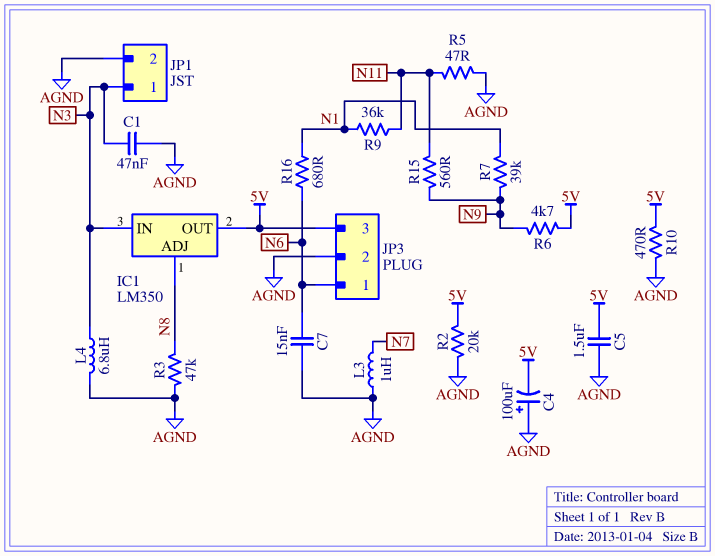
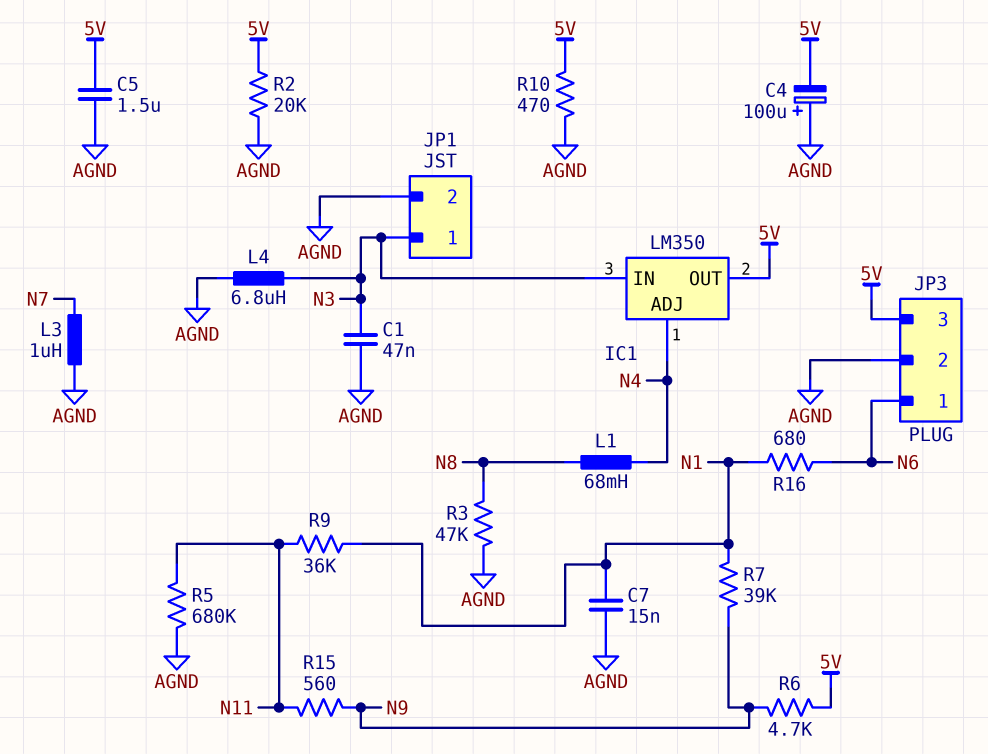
C7: 15nF (AGND, N6) -> 15nF (AGND, N1)
IC1 pin ADJ: N8 -> N4
L1: none -> 68mH (N4, N8)
R5: 47 (AGND, N11) -> 680k (AGND, N11)

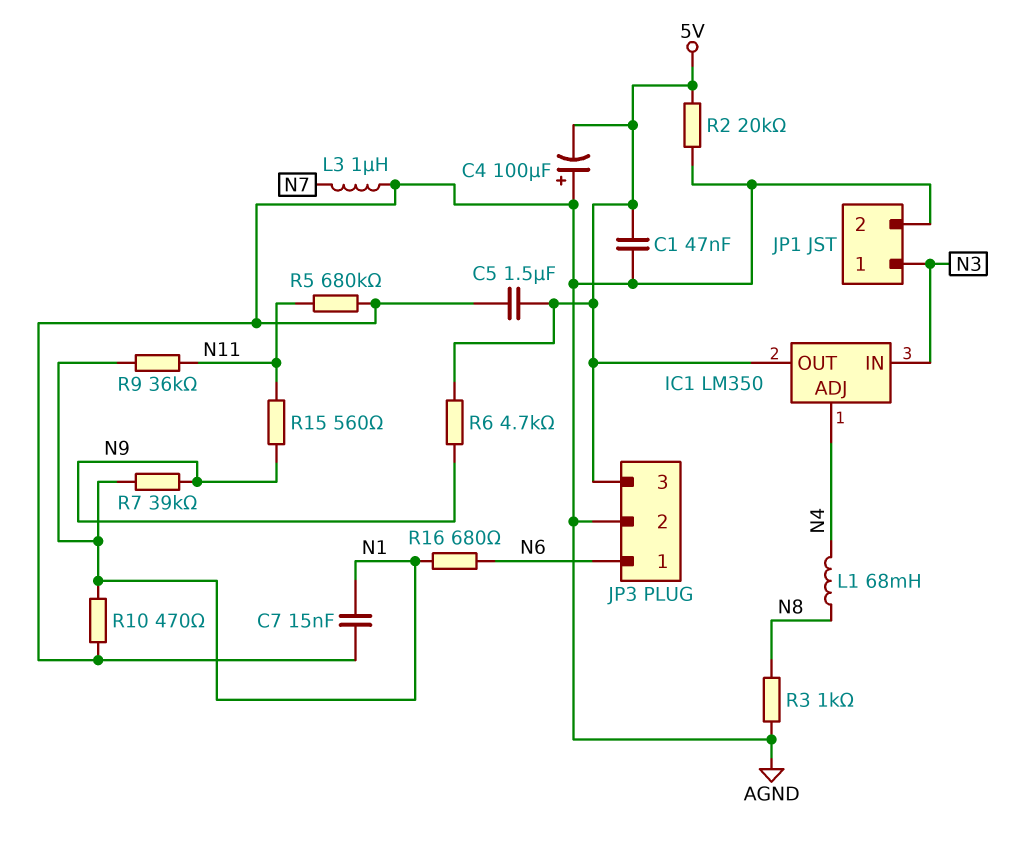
C1: 47nF (AGND, N3) -> 47nF (5V, AGND)
L4: 6.8uH (AGND, N3) -> none
R3: 47k (AGND, N8) -> 1k (AGND, N8)
R10: 470 (5V, AGND) -> 470 (AGND, N1)

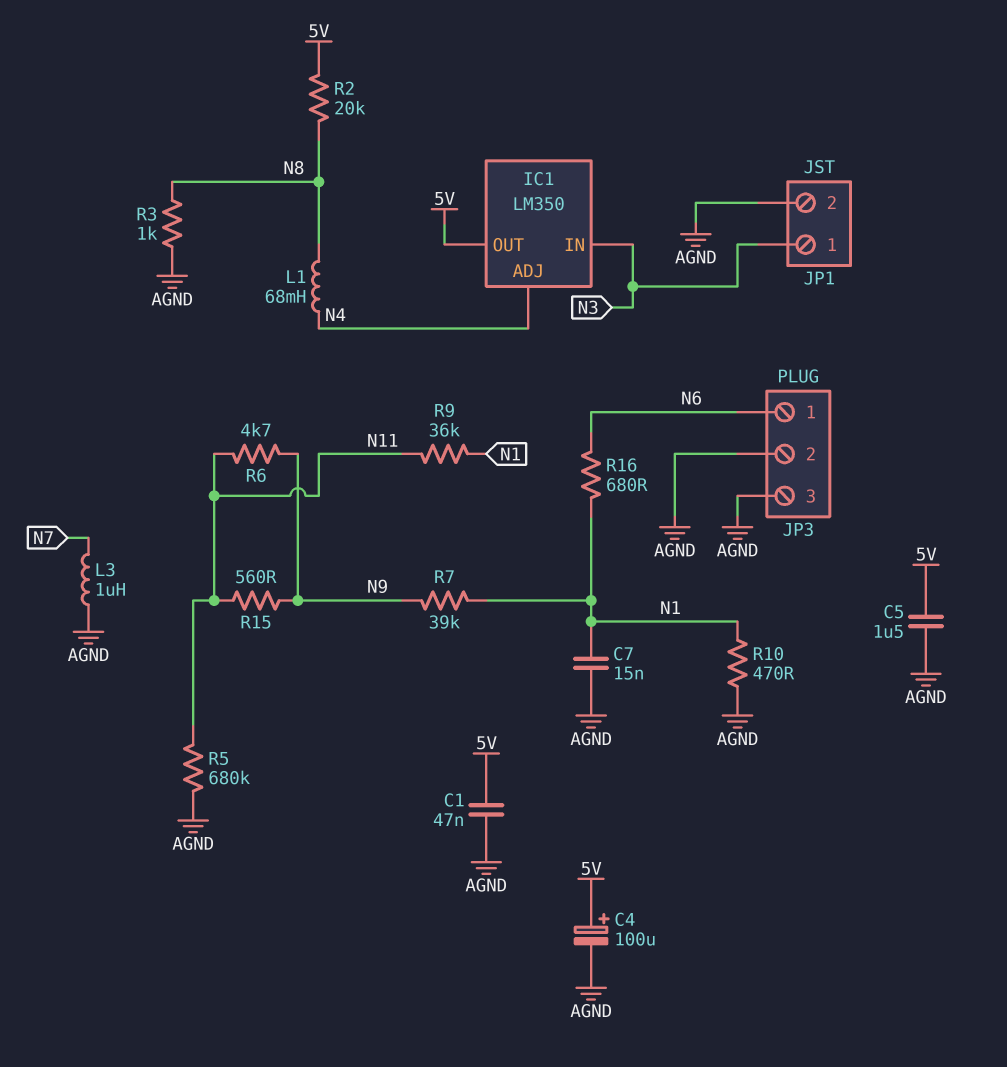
C4: 100uF (plus AGND, minus 5V) -> 100uF (plus 5V, minus AGND)
JP3 pin 3: 5V -> AGND
R2: 20k (5V, AGND) -> 20k (5V, N8)
R6: 4.7k (5V, N9) -> 4.7k (N9, N11)

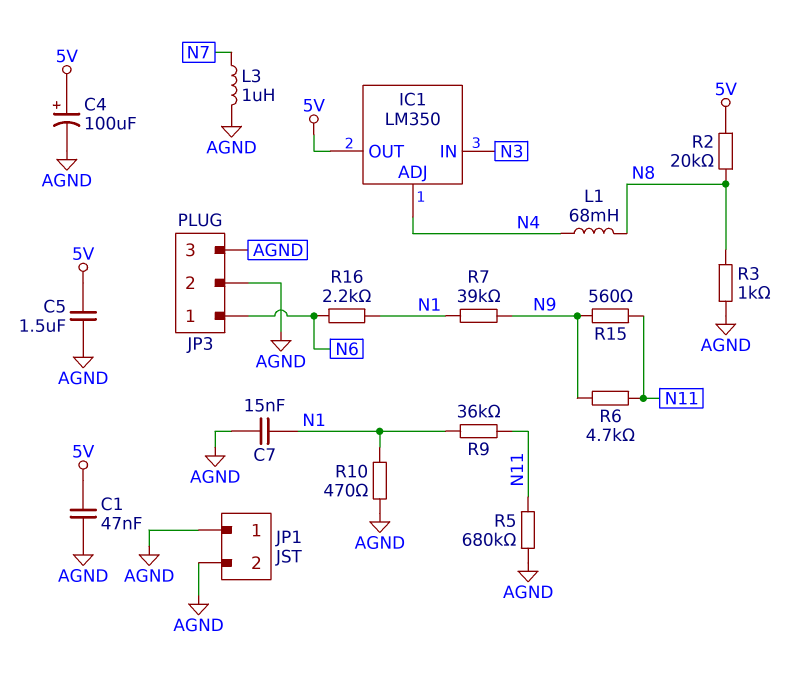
JP1 pin 1: N3 -> AGND
R16: 680 (N1, N6) -> 2.2k (N1, N6)

